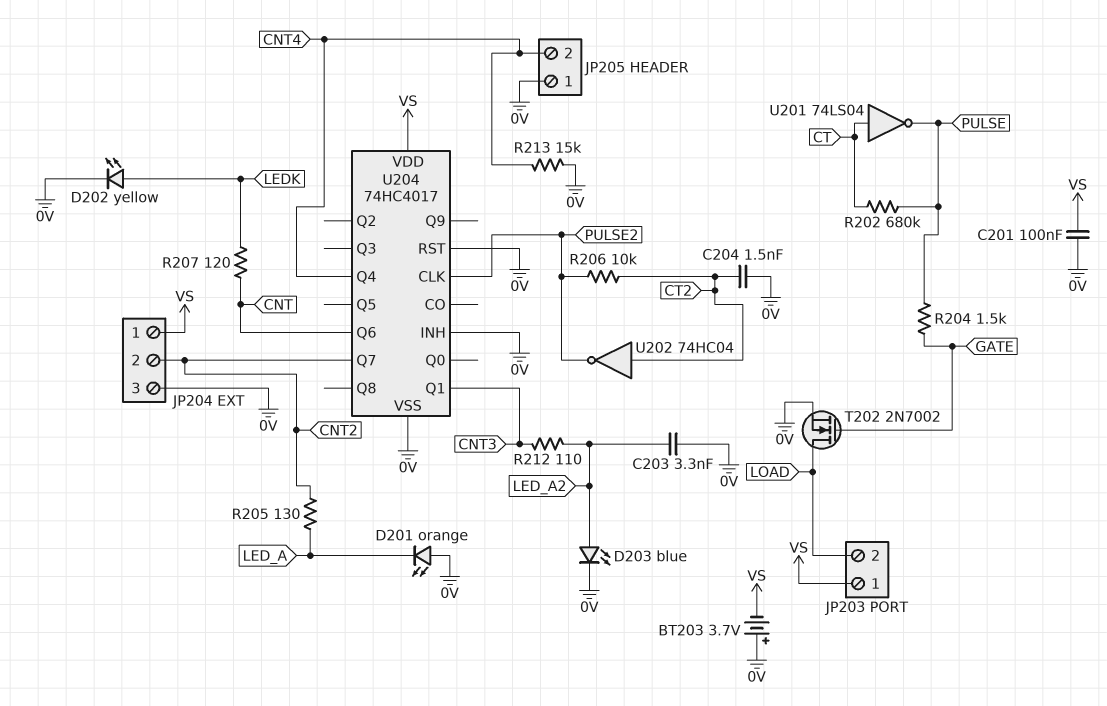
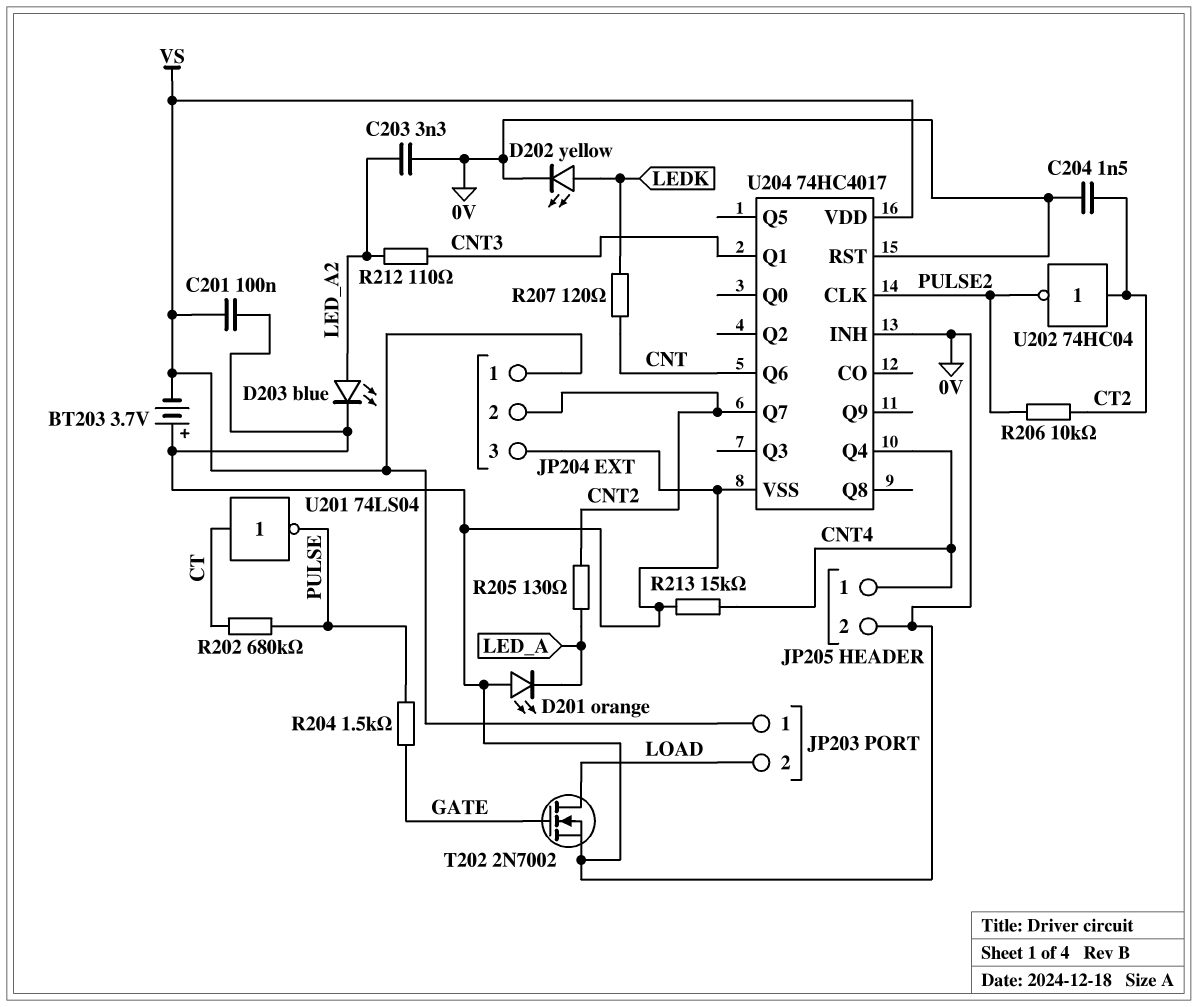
JP205 pin 1: 0V -> CNT4
JP205 pin 2: CNT4 -> 0V

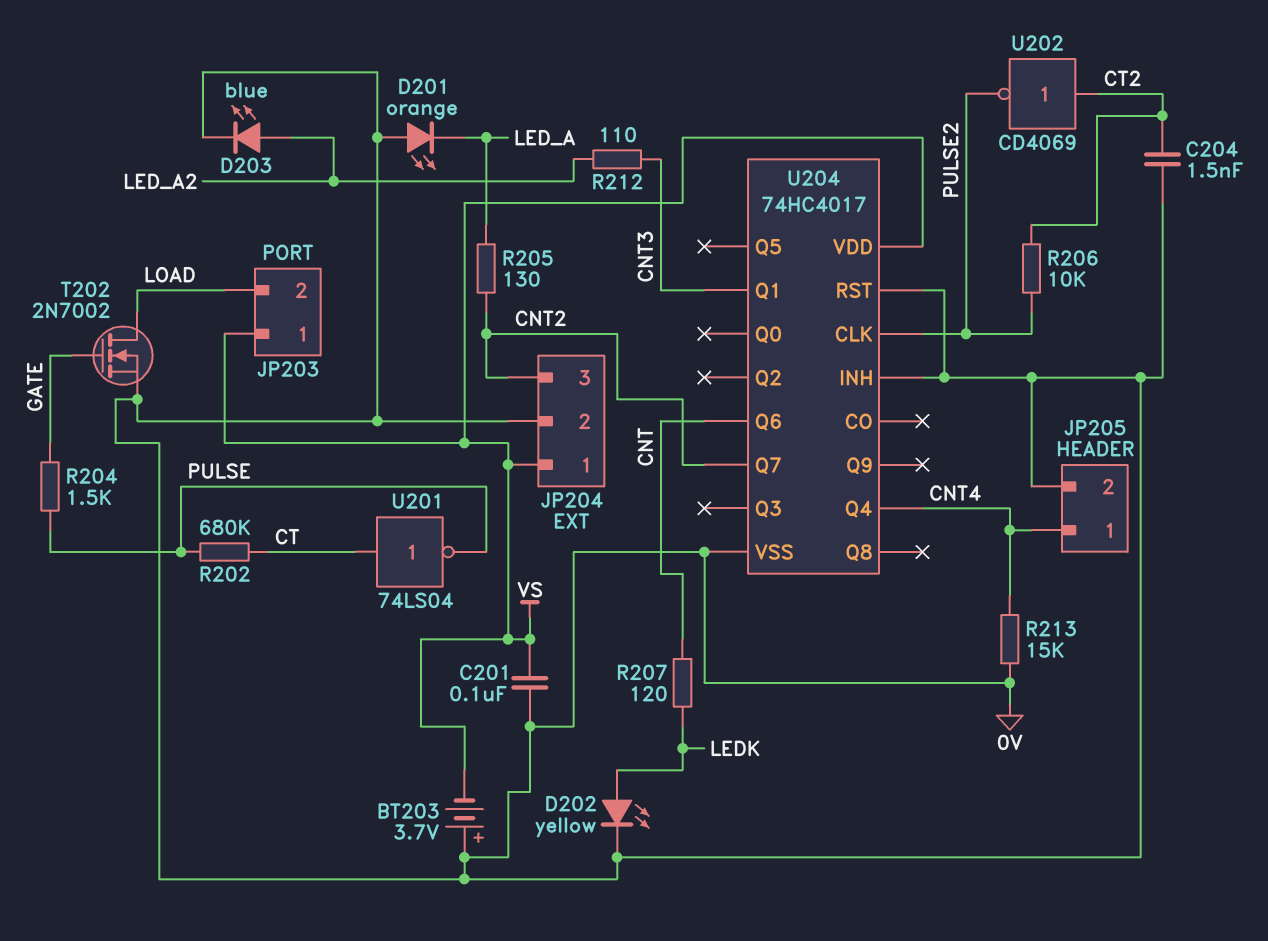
C203: 3.3nF (0V, LED_A2) -> none
JP204 pin 2: CNT2 -> 0V
JP204 pin 3: 0V -> CNT2
U202: NOT 74HC04 (in CT2, out PULSE2) -> NOT CD4069 (in CT2, out PULSE2)

